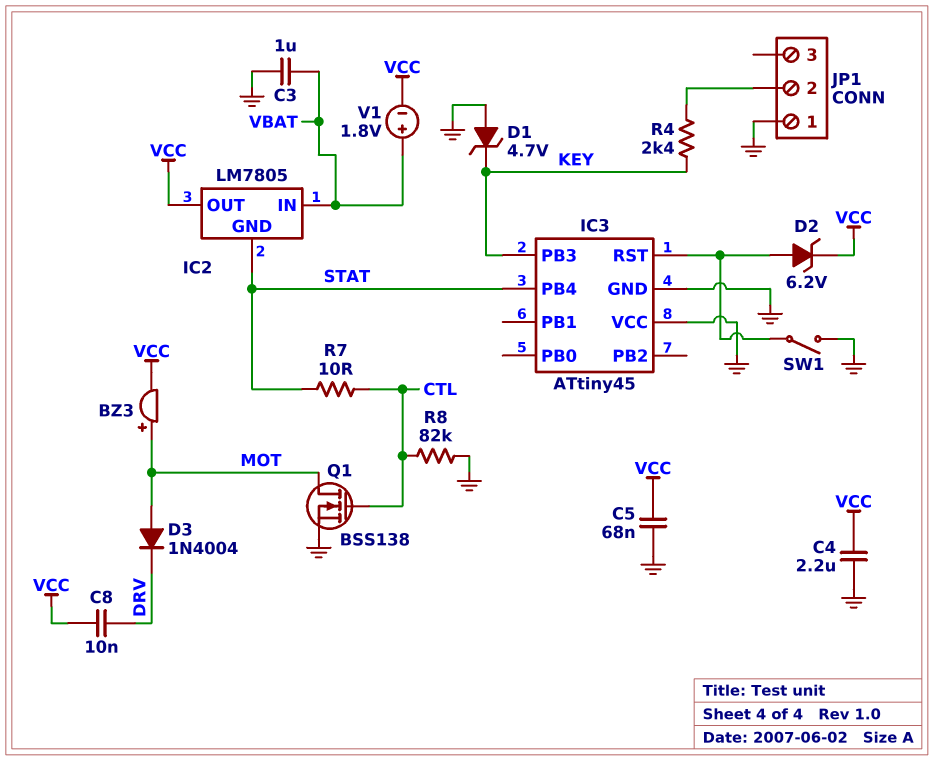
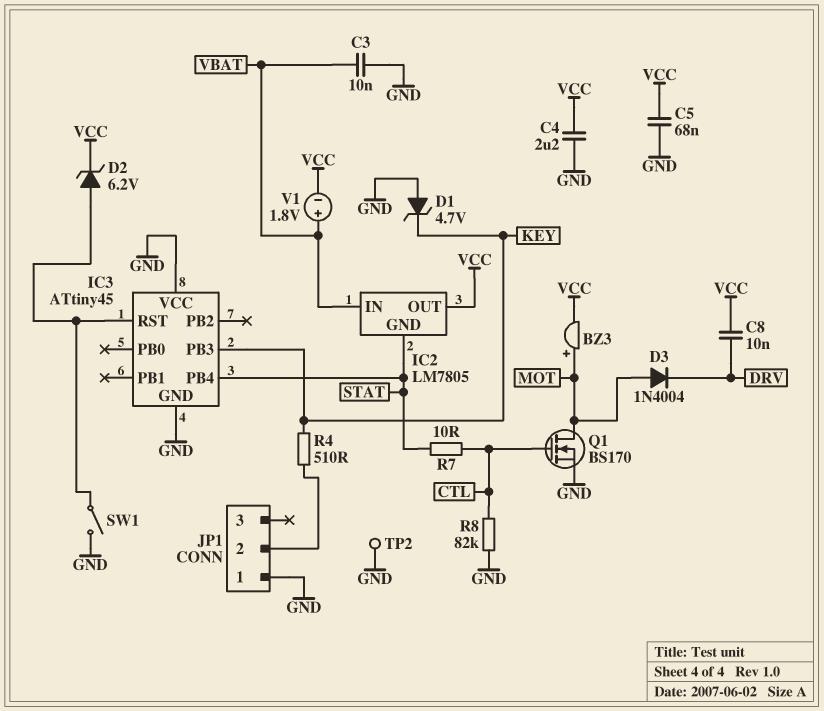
C3: 1uF (GND, VBAT) -> 10nF (GND, VBAT)
Q1: NMOS BSS138 (G CTL, D MOT, S GND) -> NMOS BS170 (G CTL, D MOT, S GND)
R4: 2.4k (JP1/2, KEY) -> 510 (JP1/2, KEY)
TP2: none -> test point (GND)

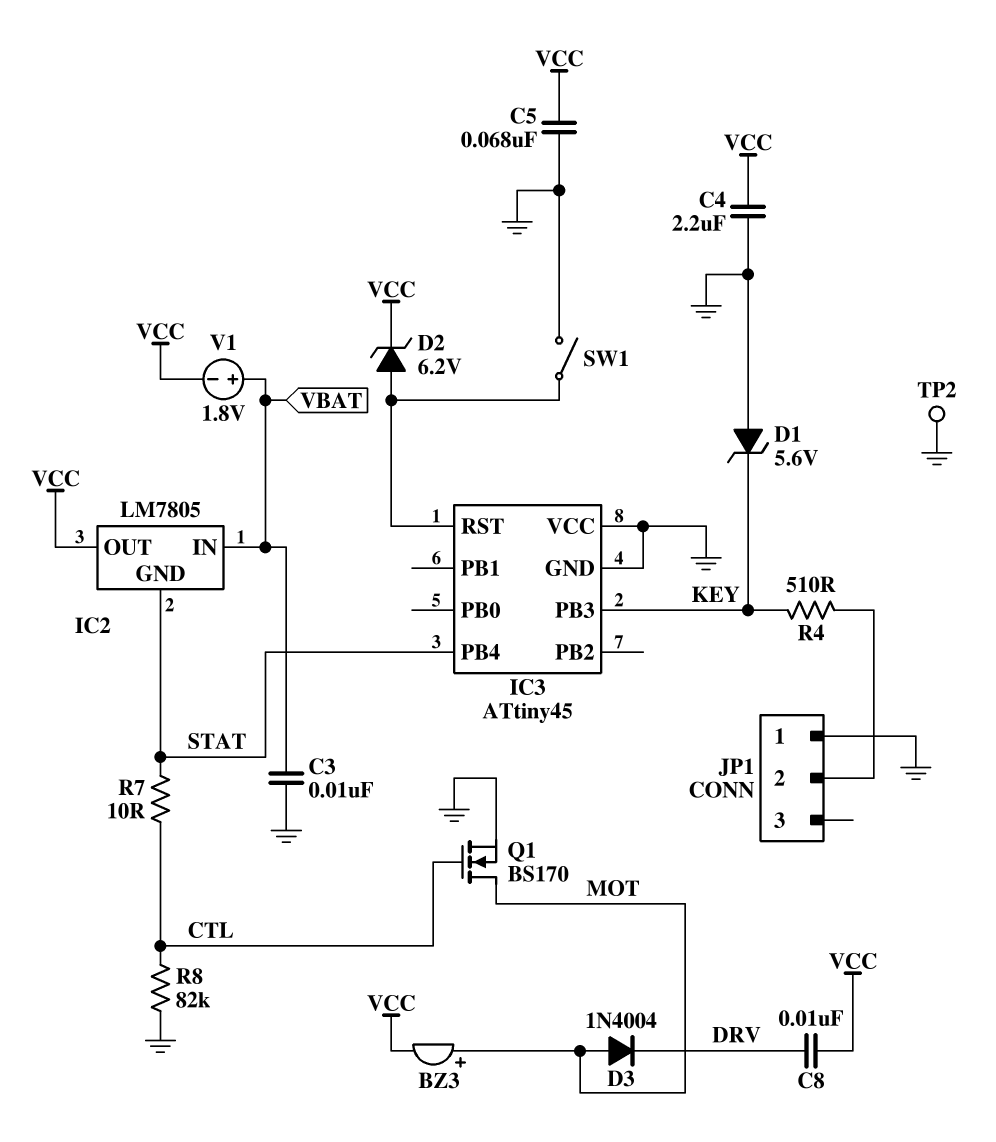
D1: zener 4.7V (A GND, K KEY) -> zener 5.6V (A GND, K KEY)

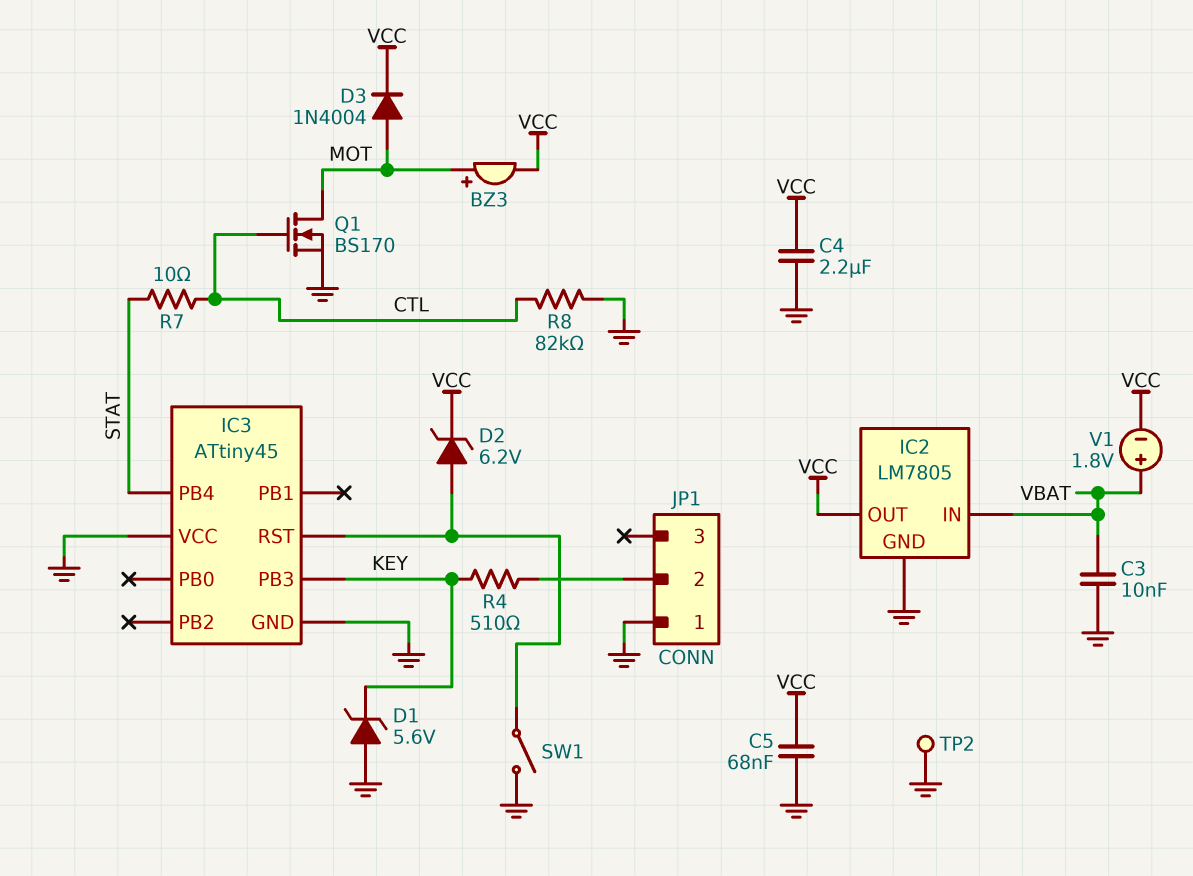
C8: 10nF (DRV, VCC) -> none
D3: diode 1N4004 (A MOT, K DRV) -> diode 1N4004 (A MOT, K VCC)
IC2 pin GND: STAT -> GND

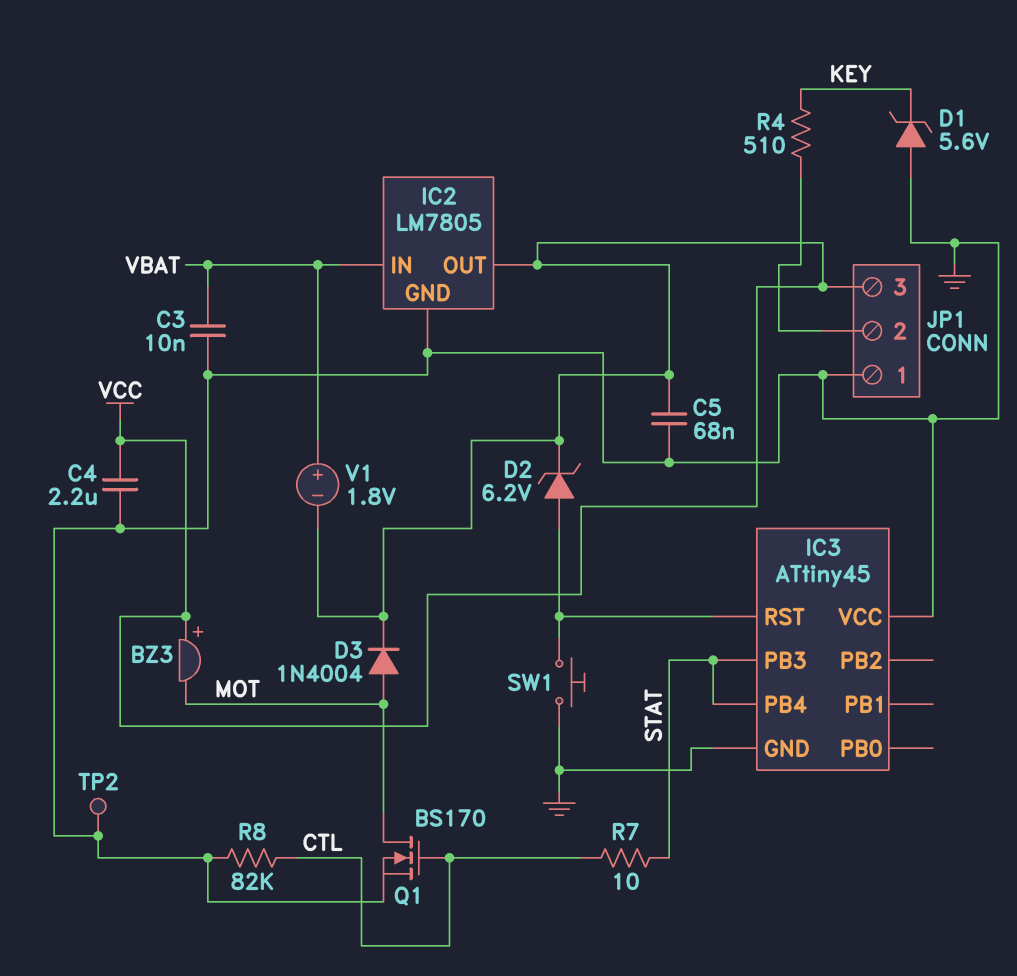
BZ3: buzzer (plus MOT, minus VCC) -> buzzer (plus VCC, minus MOT)
IC3 pin PB3: KEY -> STAT
JP1 pin 3: none -> VCC
SW1: switch (GND, IC3/RST) -> button (GND, IC3/RST)

